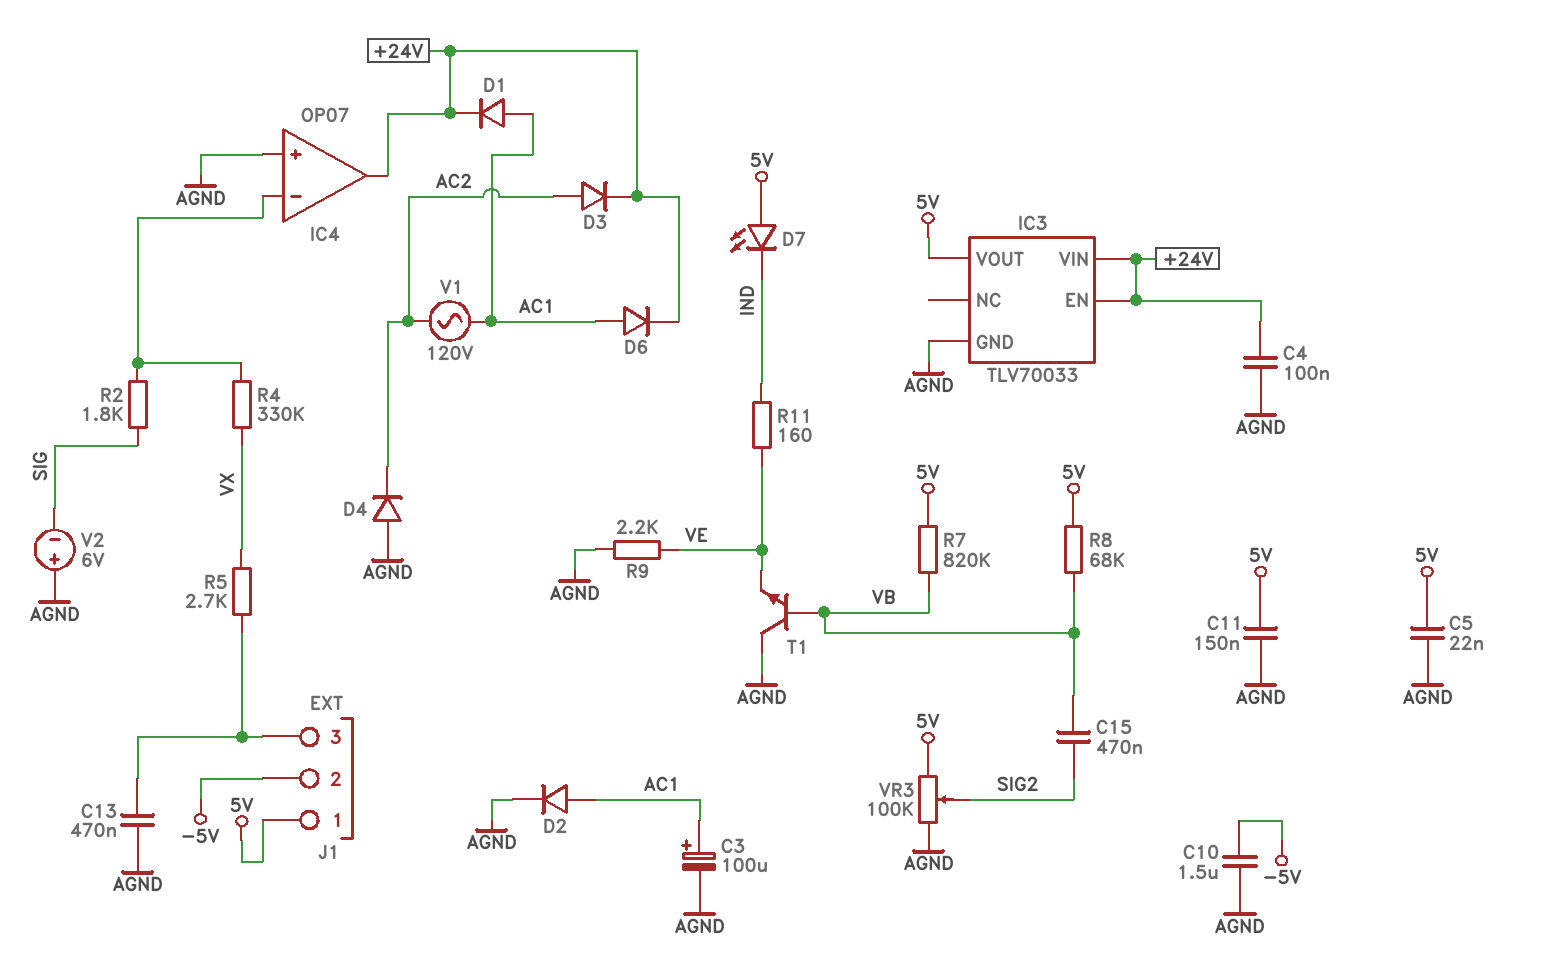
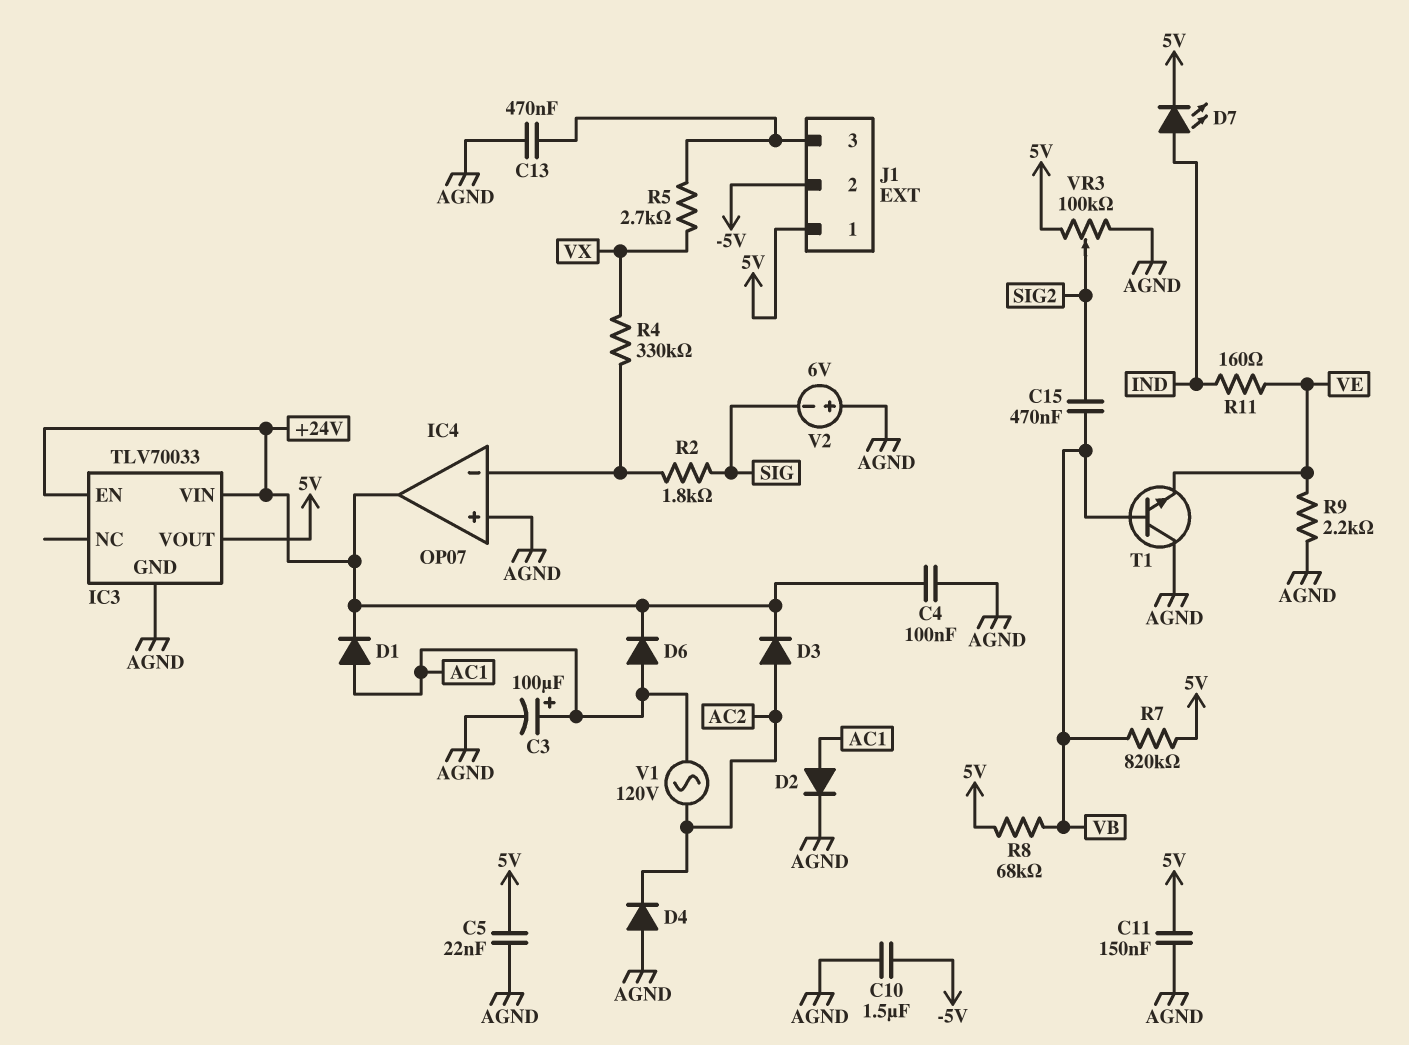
D7: LED (A 5V, K IND) -> LED (A IND, K 5V)

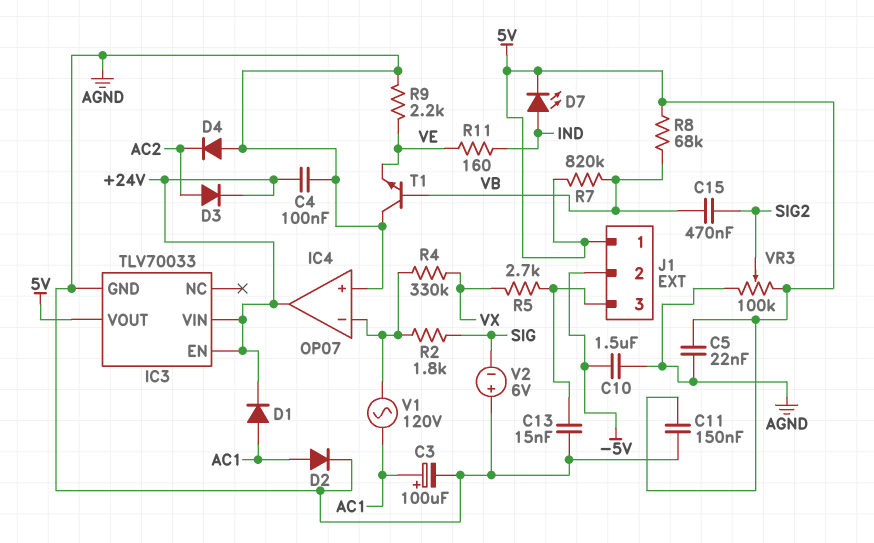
C13: 470nF (AGND, J1/3) -> 15nF (AGND, J1/3)
D6: diode (A AC1, K +24V) -> none
V1: AC 120V (AC1, AC2) -> AC 120V (AC1, IC4/in-)

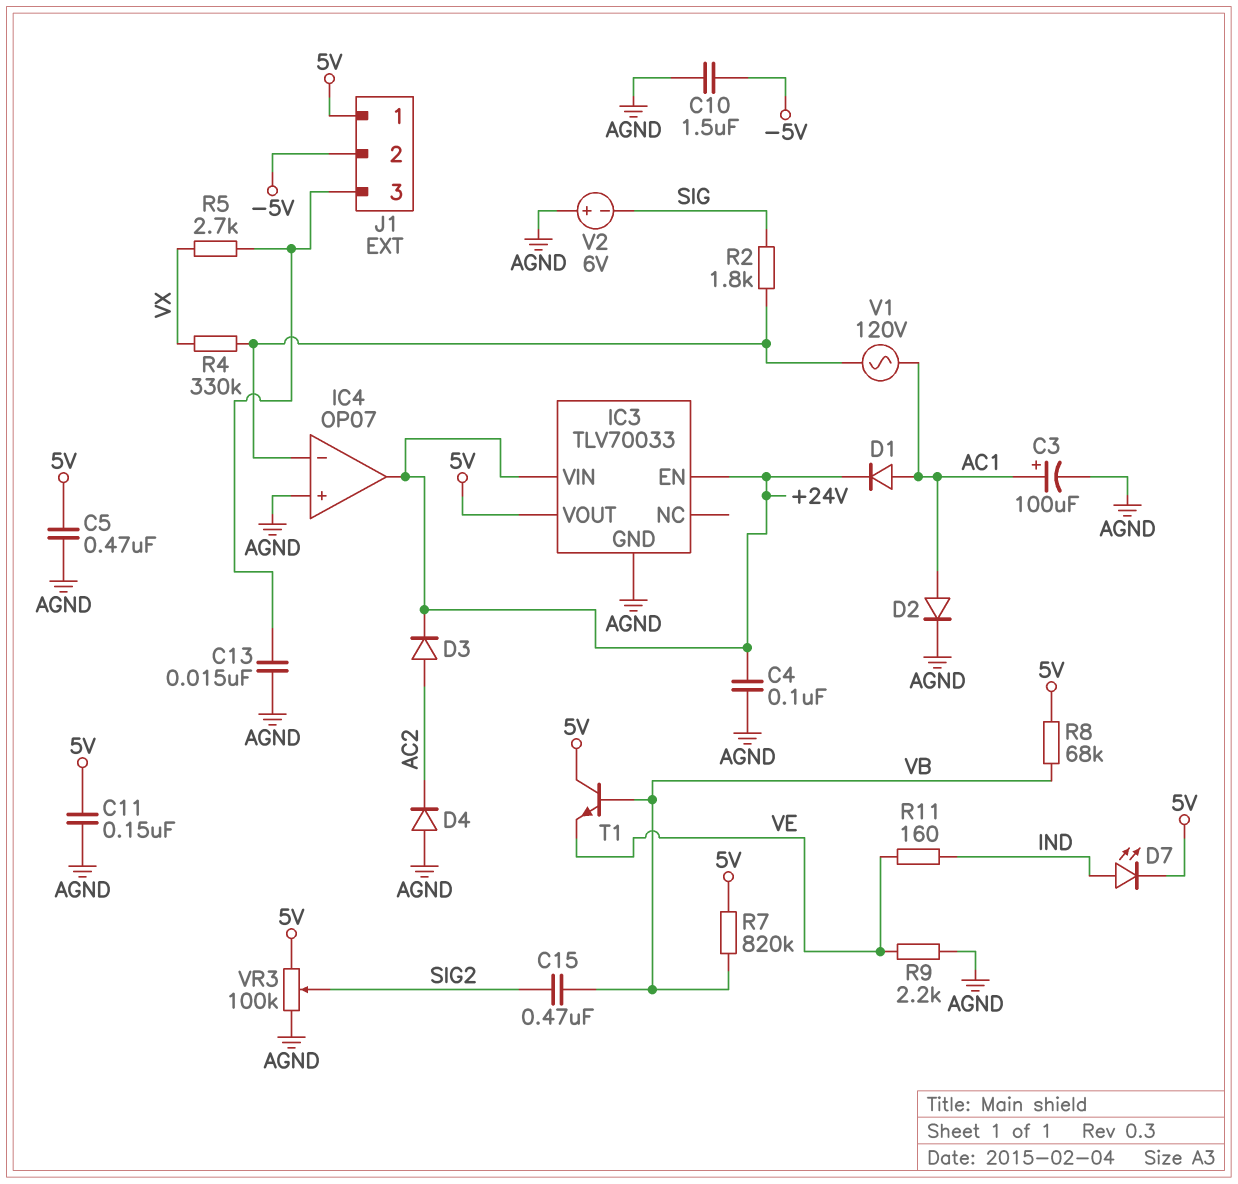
C5: 22nF (5V, AGND) -> 470nF (5V, AGND)
T1: NPN (B VB, C AGND, E VE) -> NPN (B VB, C 5V, E VE)

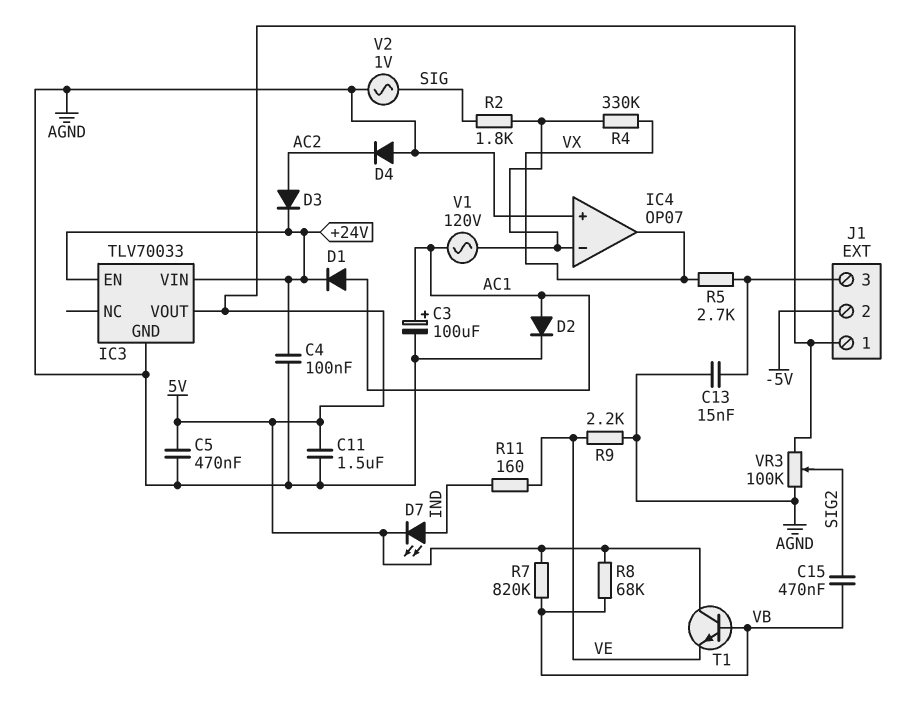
C10: 1.5uF (-5V, AGND) -> none
C11: 150nF (5V, AGND) -> 1.5uF (5V, AGND)
IC4 pin out: +24V -> VX
V2: 6V (plus AGND, minus SIG) -> AC 1V (AGND, SIG)

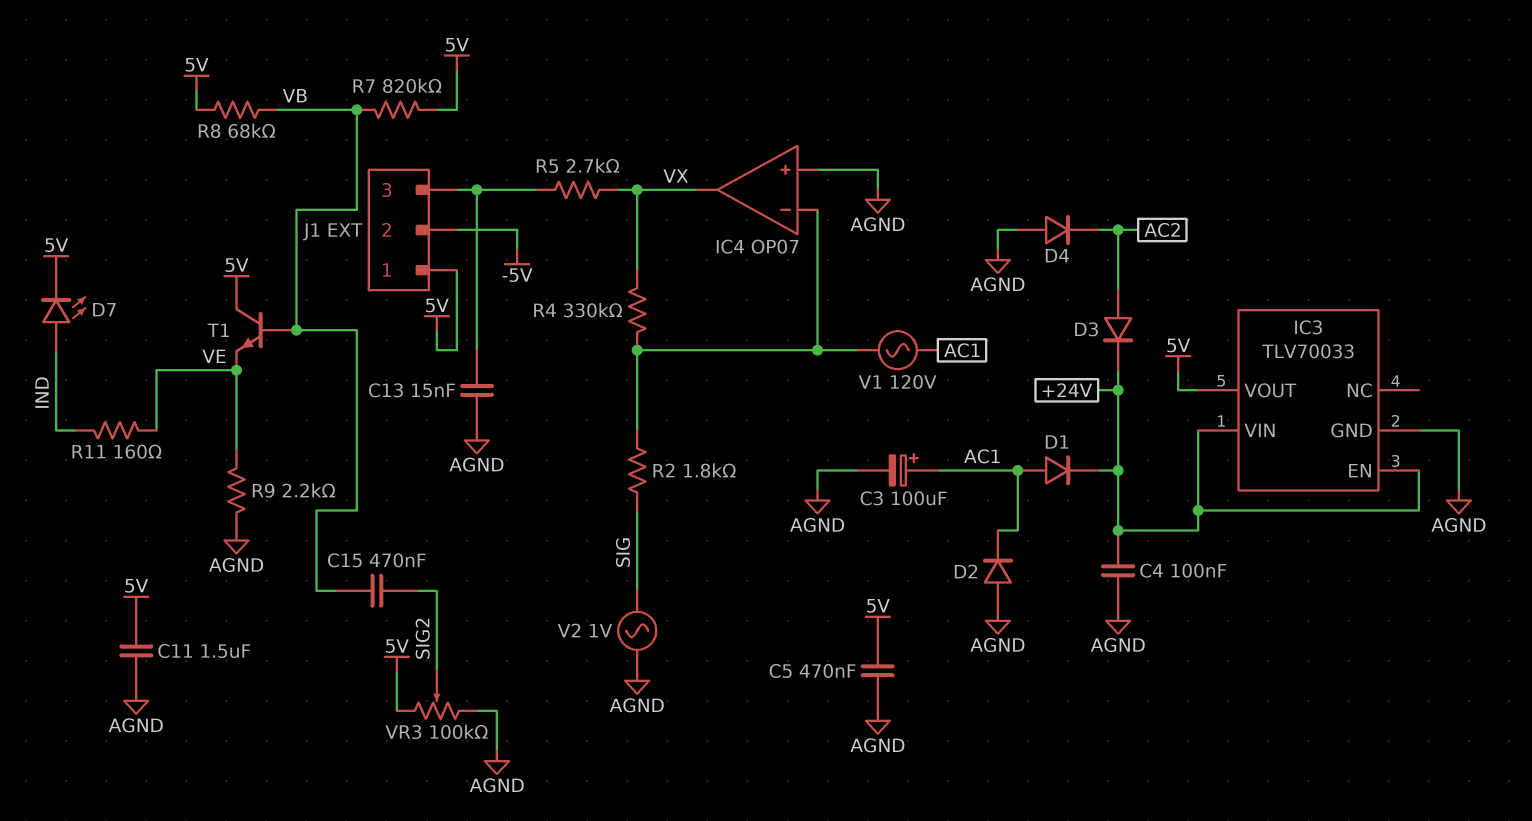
D2: diode (A AC1, K AGND) -> diode (A AGND, K AC1)

